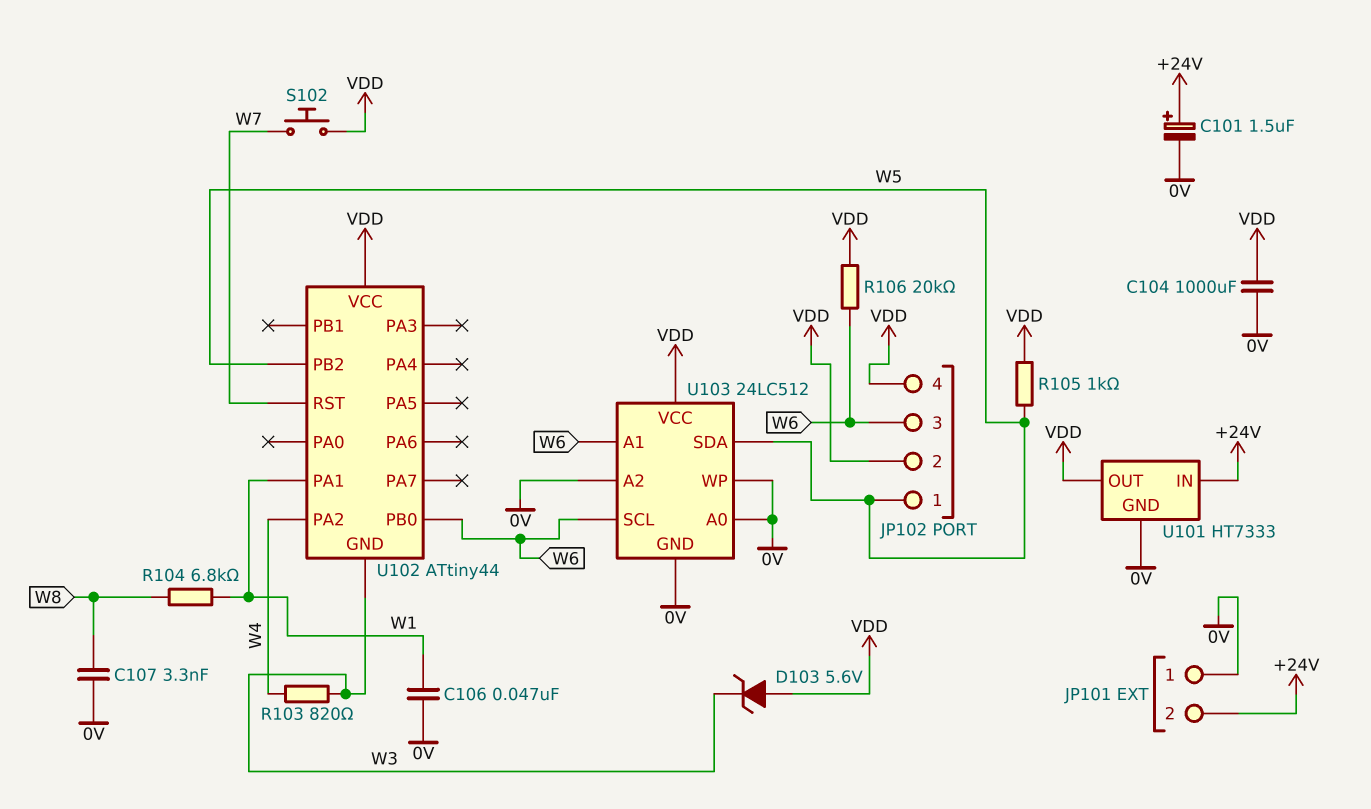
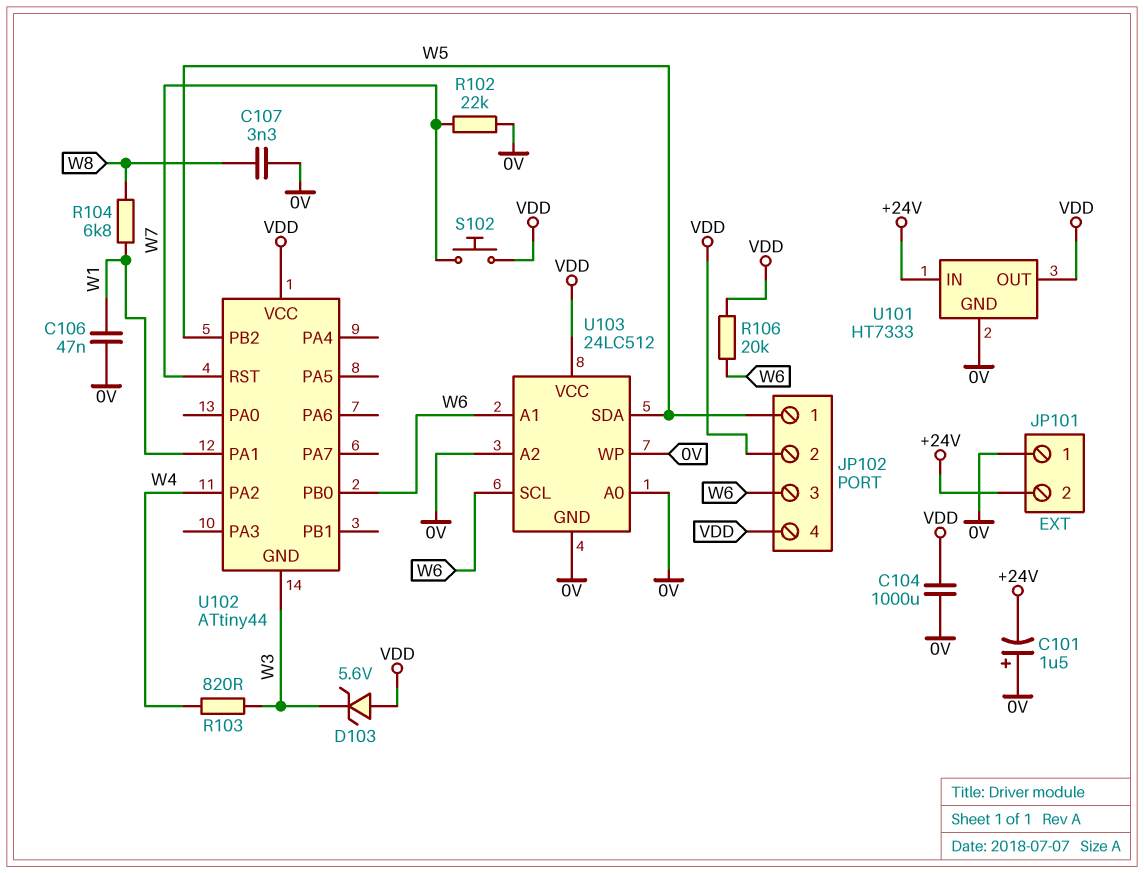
C101: 1.5uF (plus +24V, minus 0V) -> 1.5uF (plus 0V, minus +24V)
R102: none -> 22k (0V, W7)
R105: 1k (VDD, W5) -> none

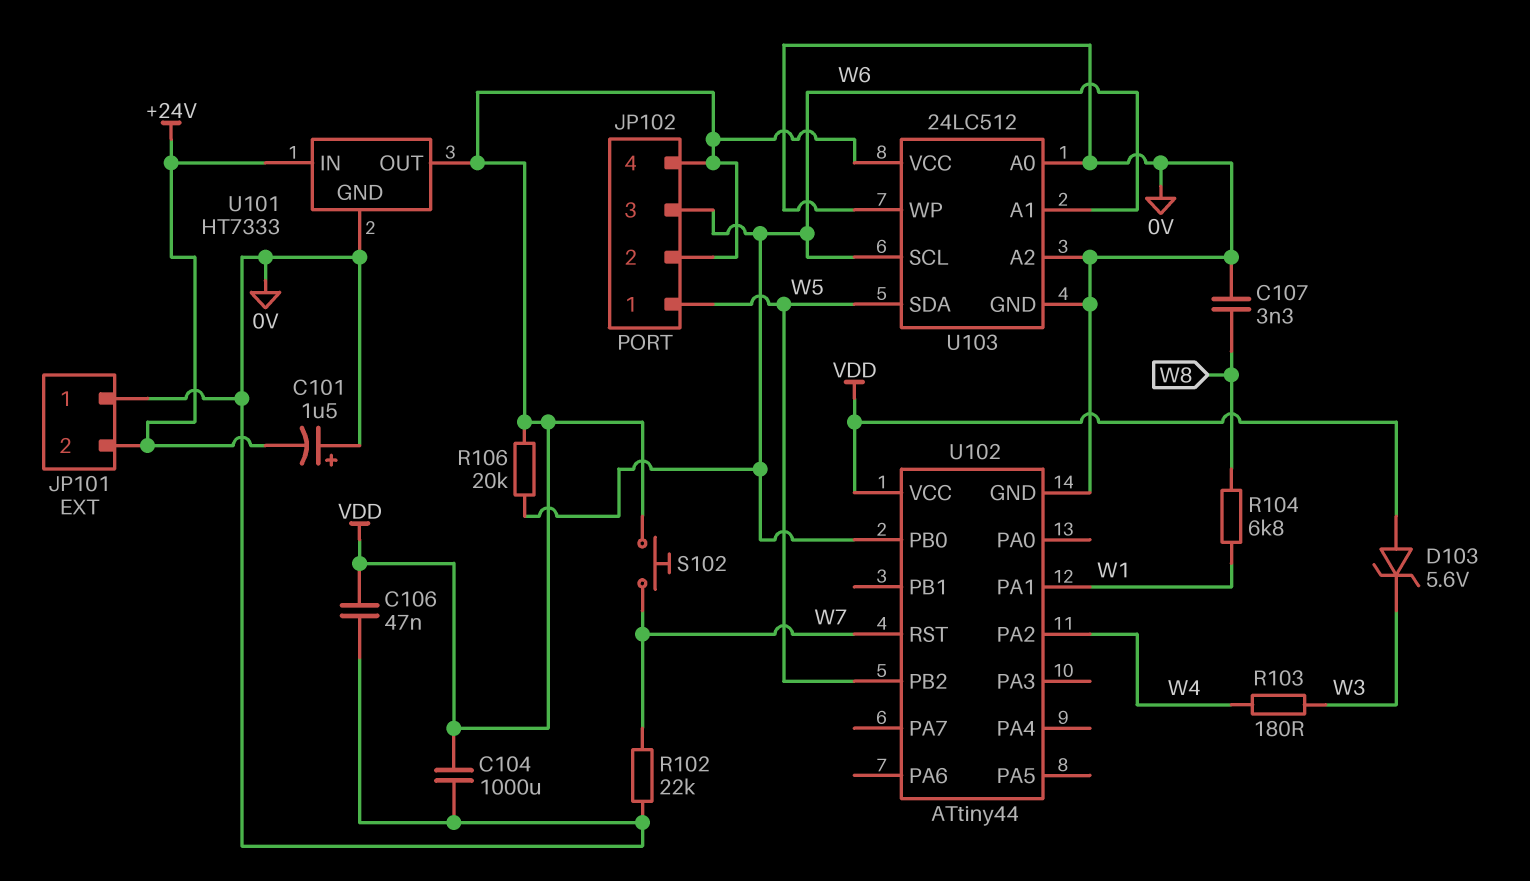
C106: 47nF (0V, W1) -> 47nF (0V, VDD)
R103: 820 (W3, W4) -> 180 (W3, W4)
U102 pin GND: W3 -> 0V

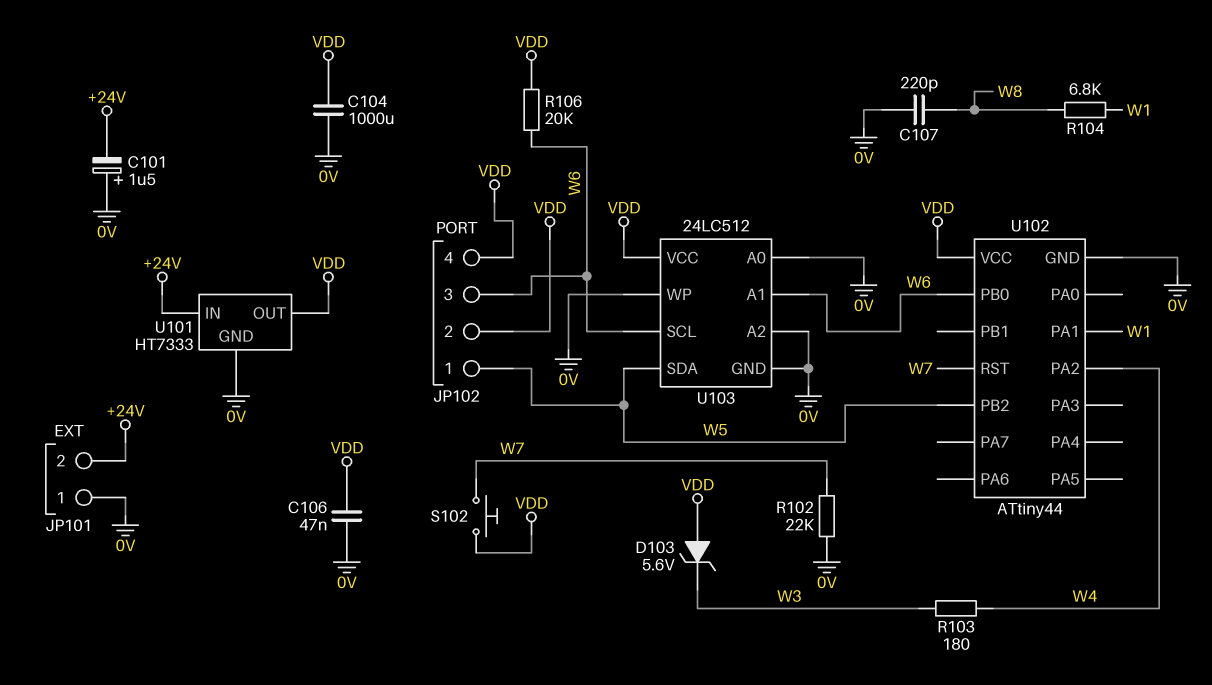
C107: 3.3nF (0V, W8) -> 220pF (0V, W8)

